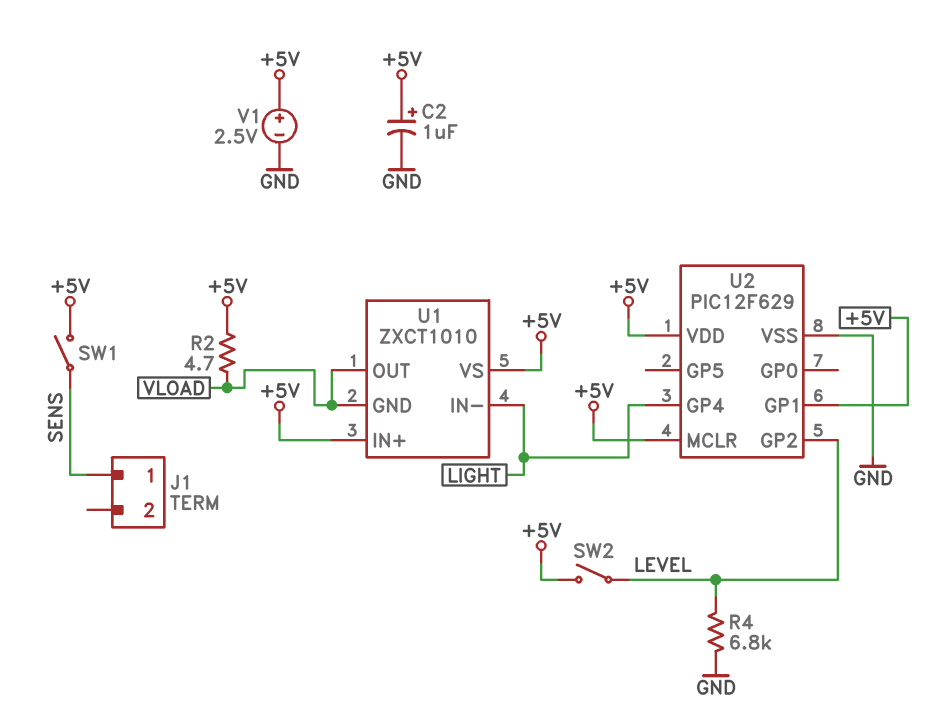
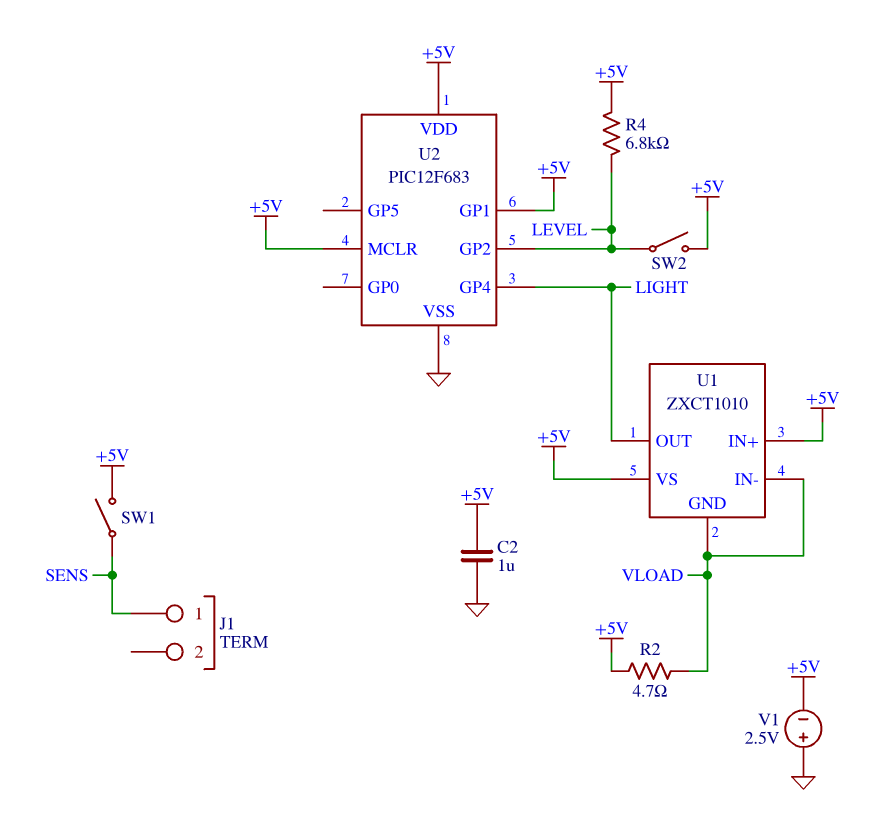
C2: 1uF (plus +5V, minus GND) -> 1uF (+5V, GND)
R4: 6.8k (GND, LEVEL) -> 6.8k (+5V, LEVEL)
U1 pin IN-: LIGHT -> VLOAD
U1 pin OUT: VLOAD -> LIGHT
U2: PIC12F629 -> PIC12F683
V1: 2.5V (plus +5V, minus GND) -> 2.5V (plus GND, minus +5V)

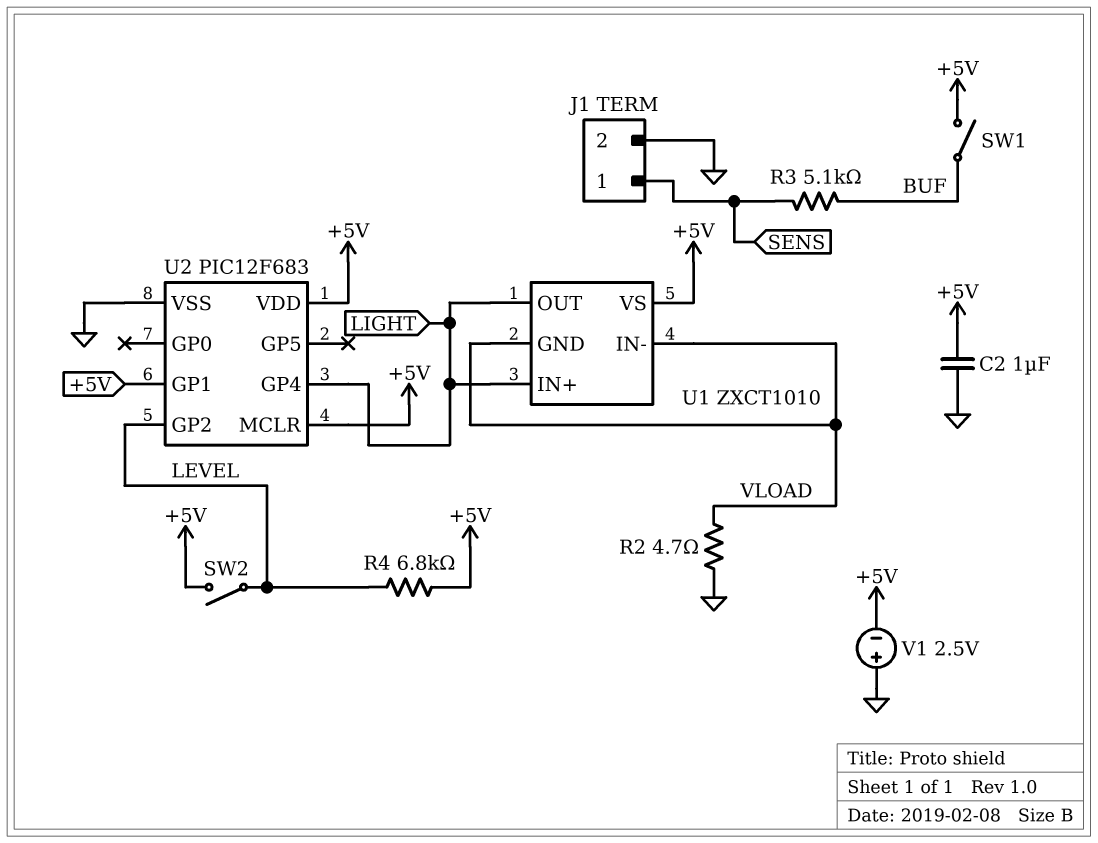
J1 pin 2: none -> GND
R2: 4.7 (+5V, VLOAD) -> 4.7 (GND, VLOAD)
R3: none -> 5.1k (BUF, SENS)
SW1: switch (+5V, SENS) -> switch (+5V, BUF)
U1 pin IN+: +5V -> LIGHT

